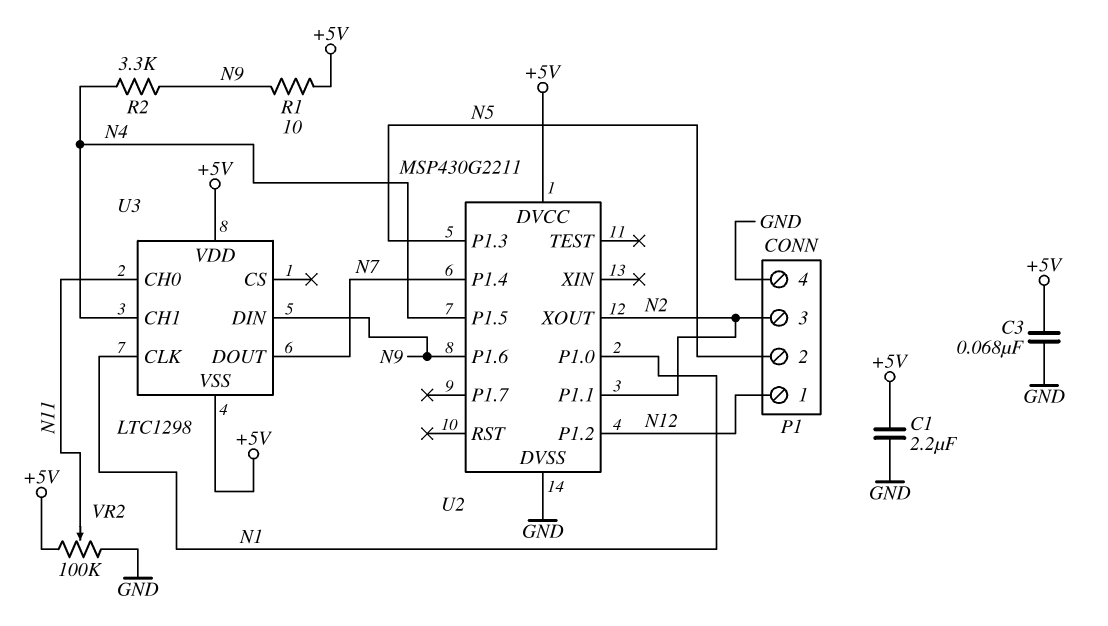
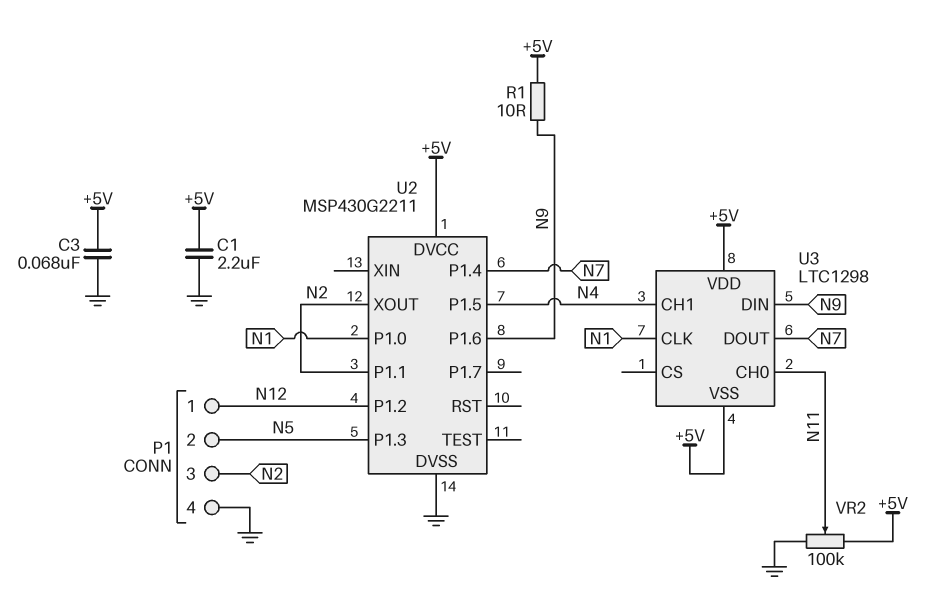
R2: 3.3k (N4, N9) -> none

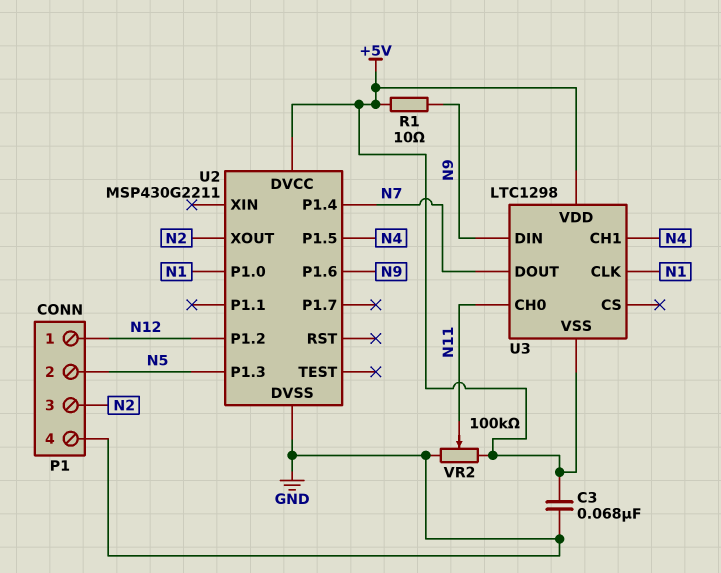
C1: 2.2uF (+5V, GND) -> none
U2 pin P1.1: N2 -> none

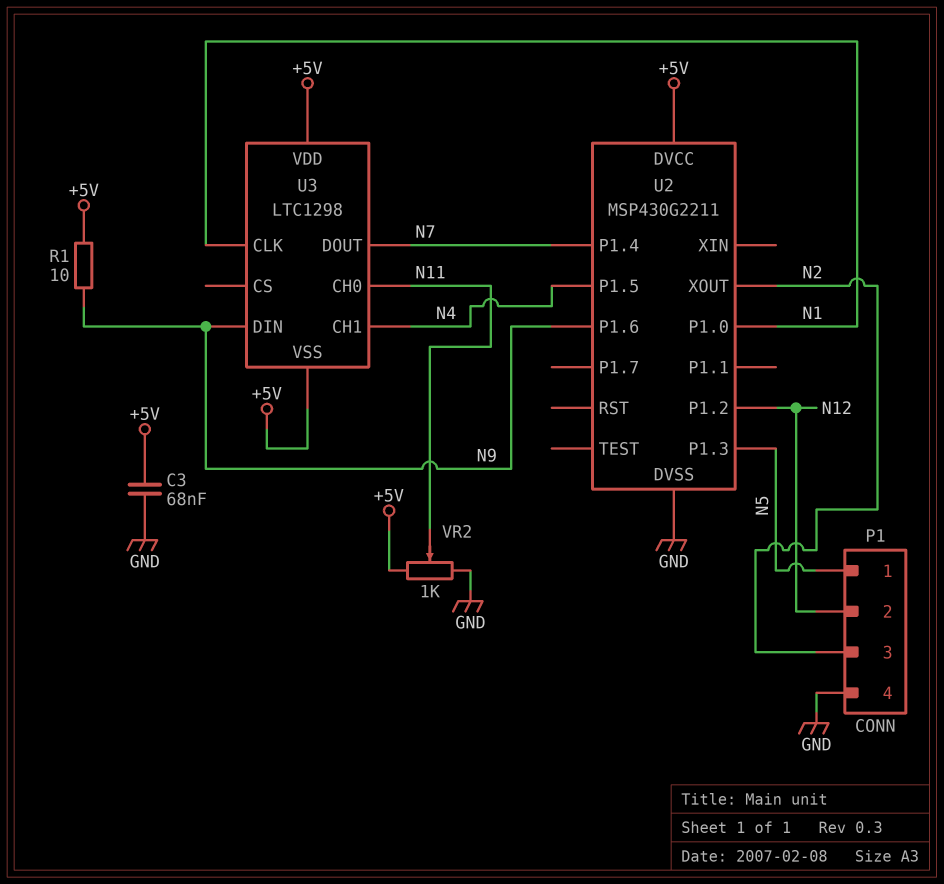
P1 pin 1: N12 -> N5
P1 pin 2: N5 -> N12
VR2: 100k (+5V, GND, wiper N11) -> 1k (+5V, GND, wiper N11)

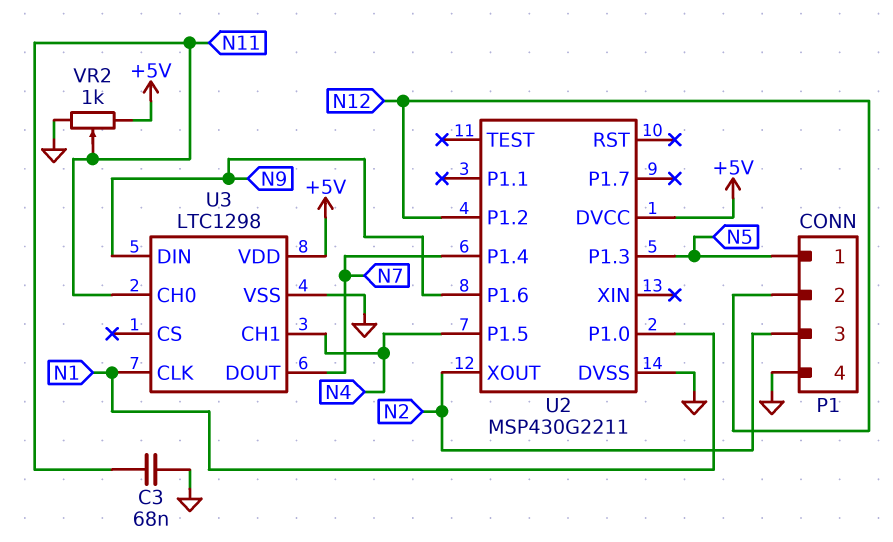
C3: 68nF (+5V, GND) -> 68nF (GND, N11)
R1: 10 (+5V, N9) -> none
U3 pin VSS: +5V -> GND

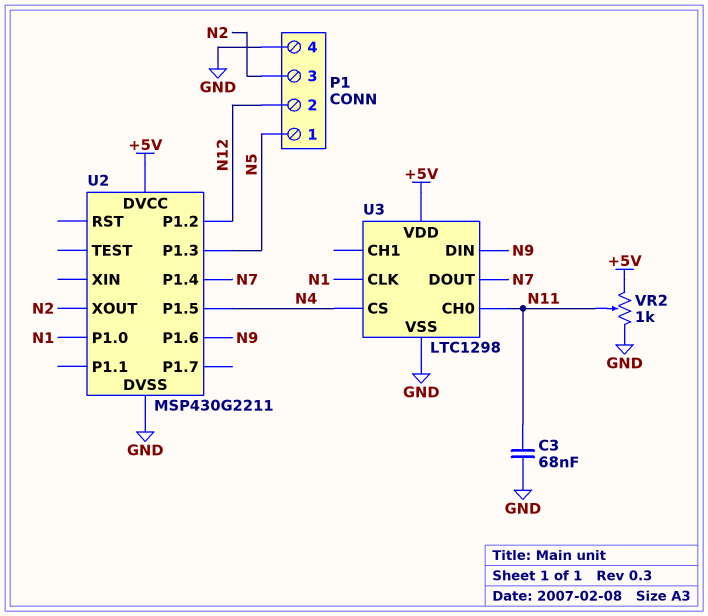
U3 pin CH1: N4 -> none
U3 pin CS: none -> N4

